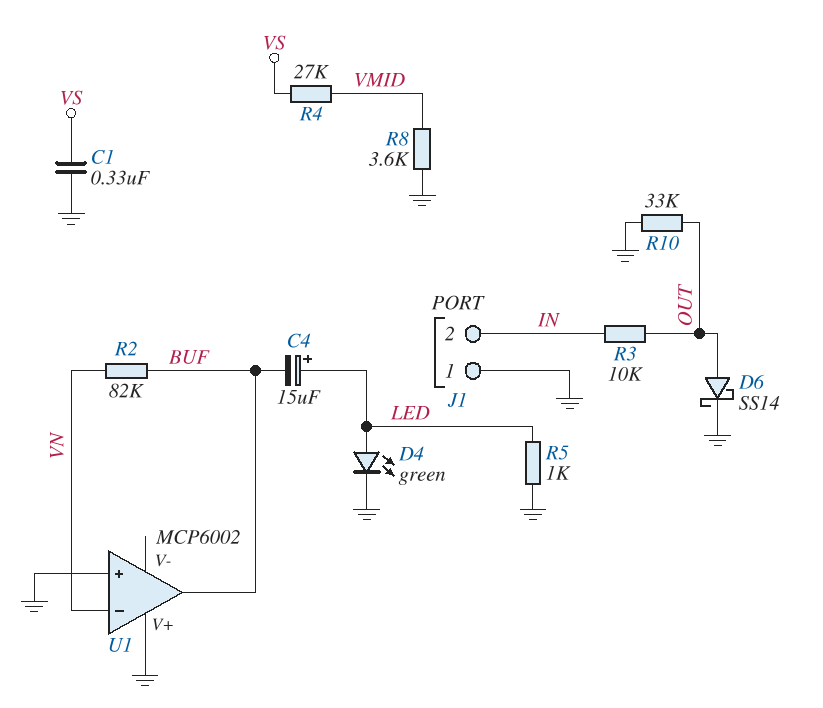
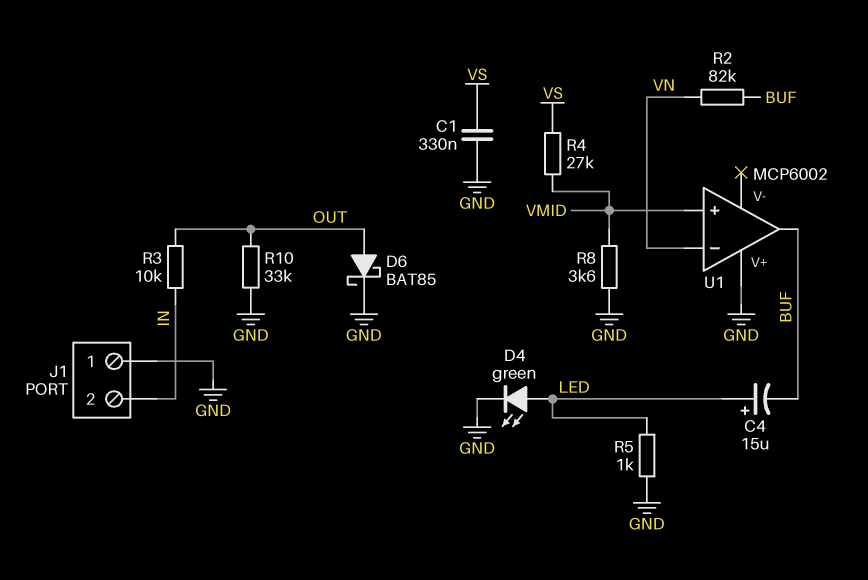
D6: schottky SS14 (A OUT, K GND) -> schottky BAT85 (A OUT, K GND)
U1 pin in+: GND -> VMID

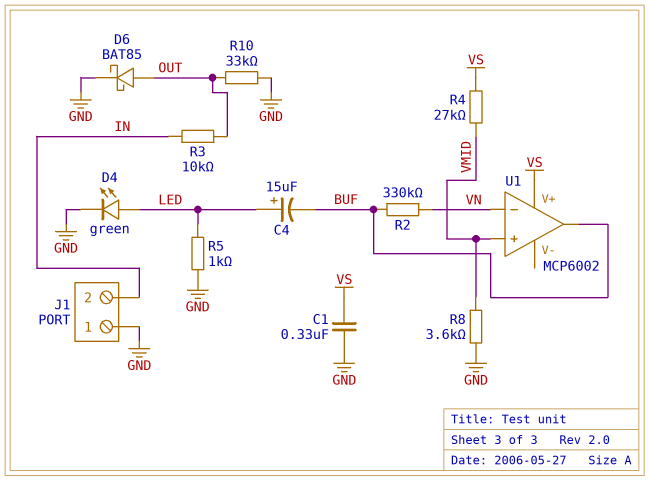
R2: 82k (BUF, VN) -> 330k (BUF, VN)
U1 pin V+: GND -> VS

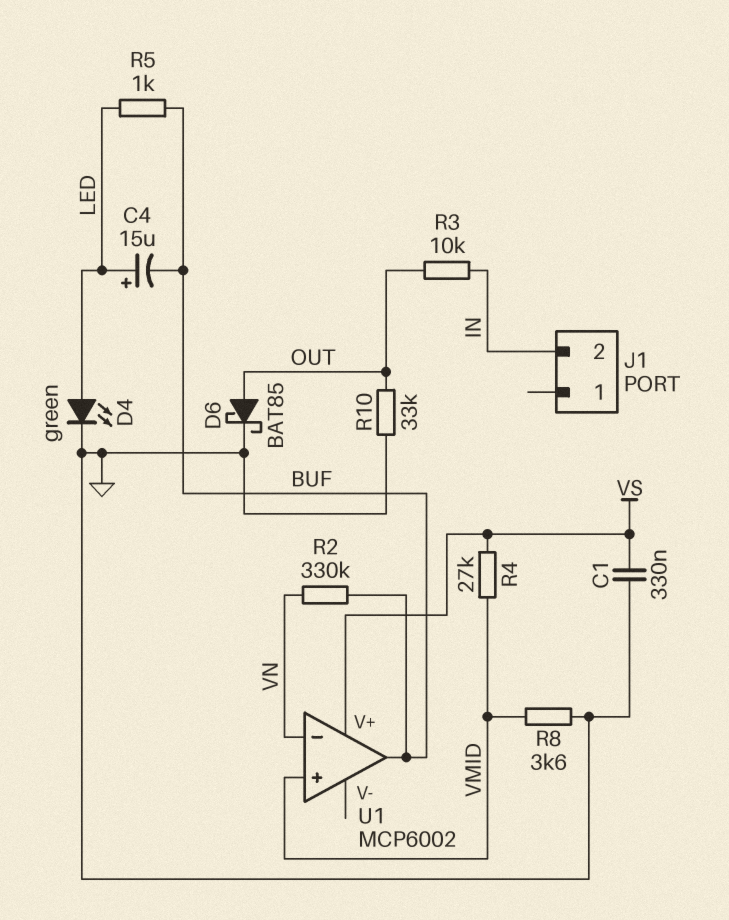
J1 pin 1: GND -> none
R5: 1k (GND, LED) -> 1k (BUF, LED)

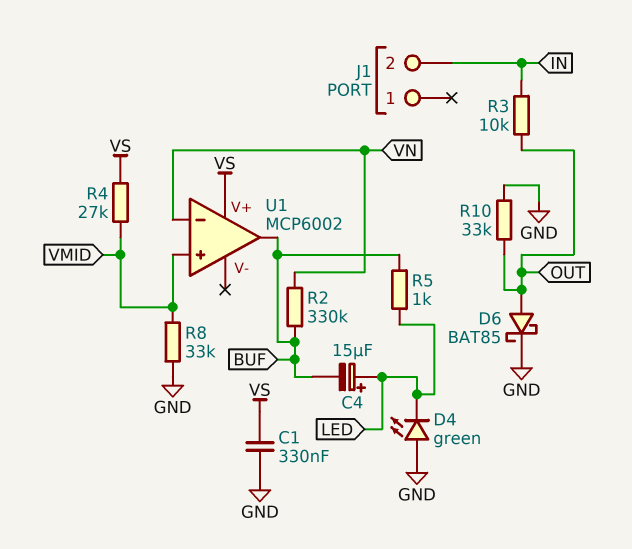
D4: LED green (A LED, K GND) -> LED green (A GND, K LED)
R8: 3.6k (GND, VMID) -> 33k (GND, VMID)

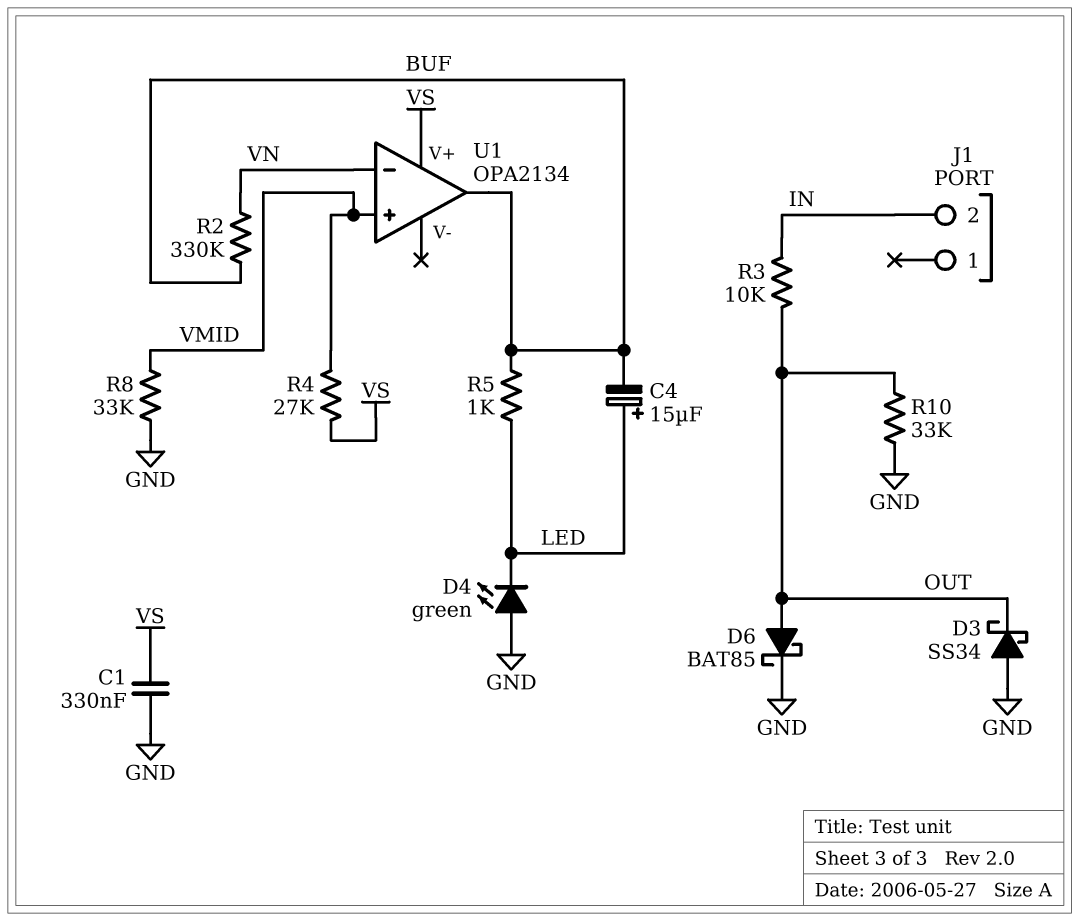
D3: none -> schottky SS34 (A GND, K OUT)
U1: MCP6002 -> OPA2134

